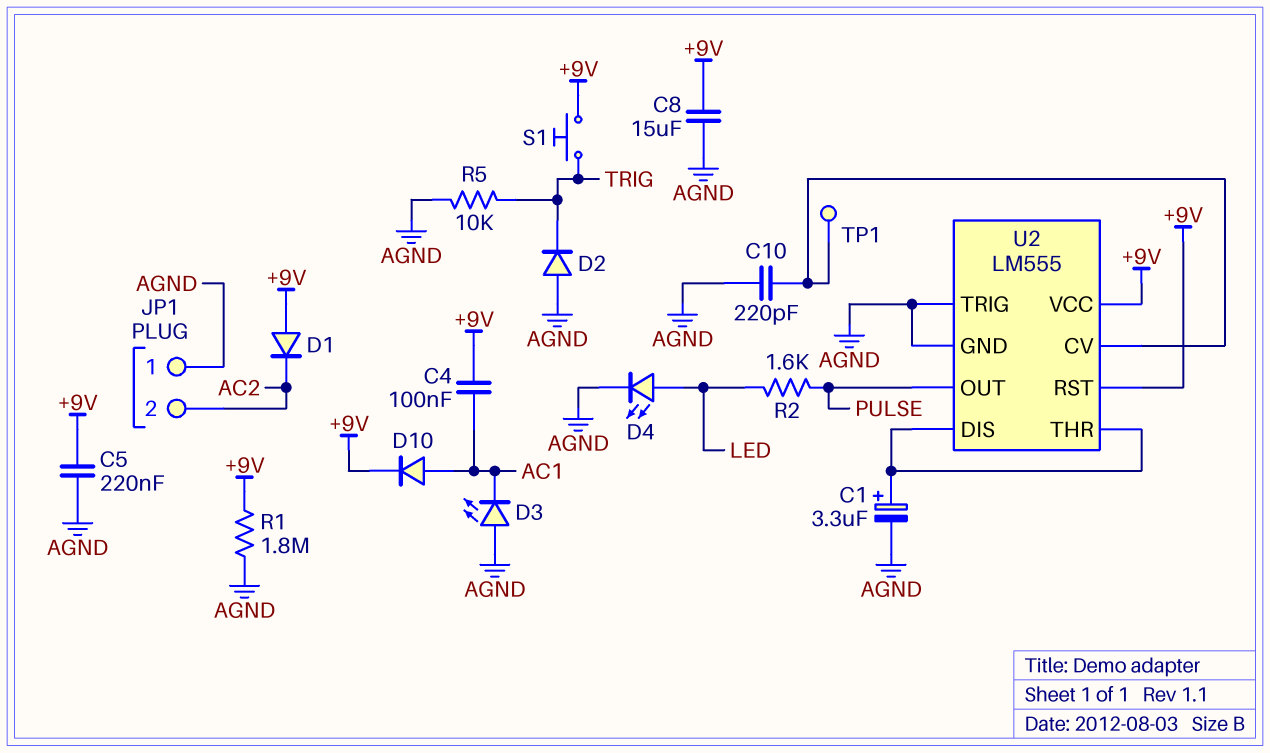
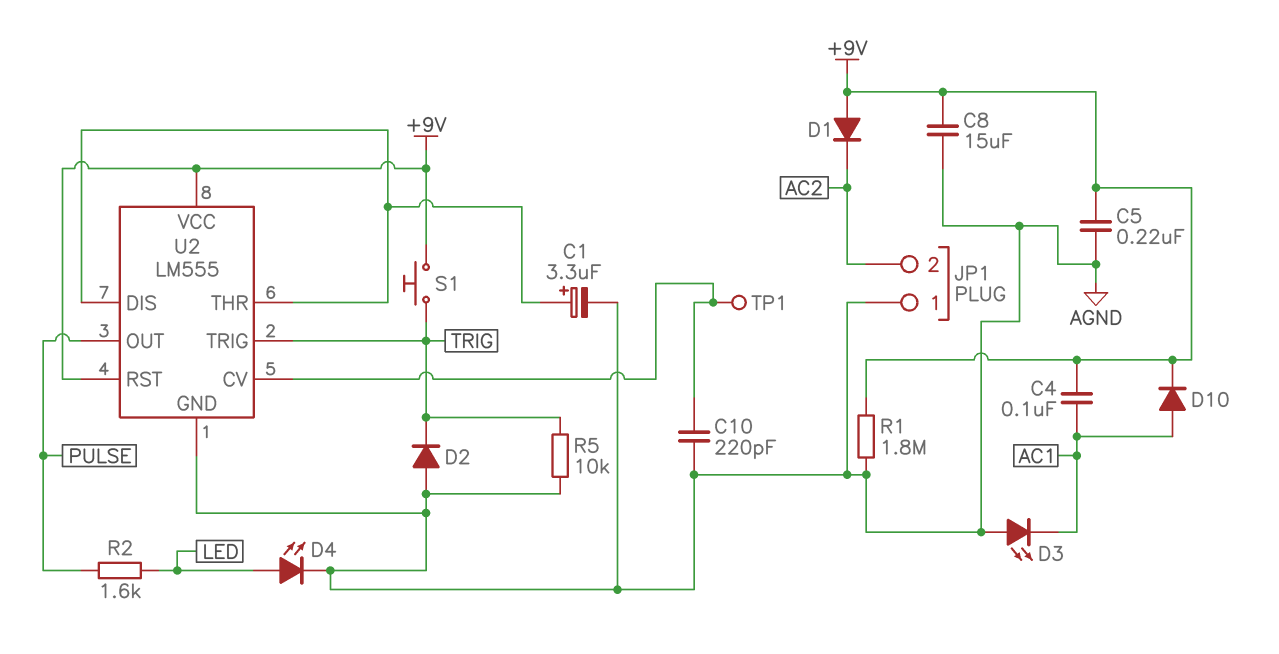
U2 pin TRIG: AGND -> TRIG

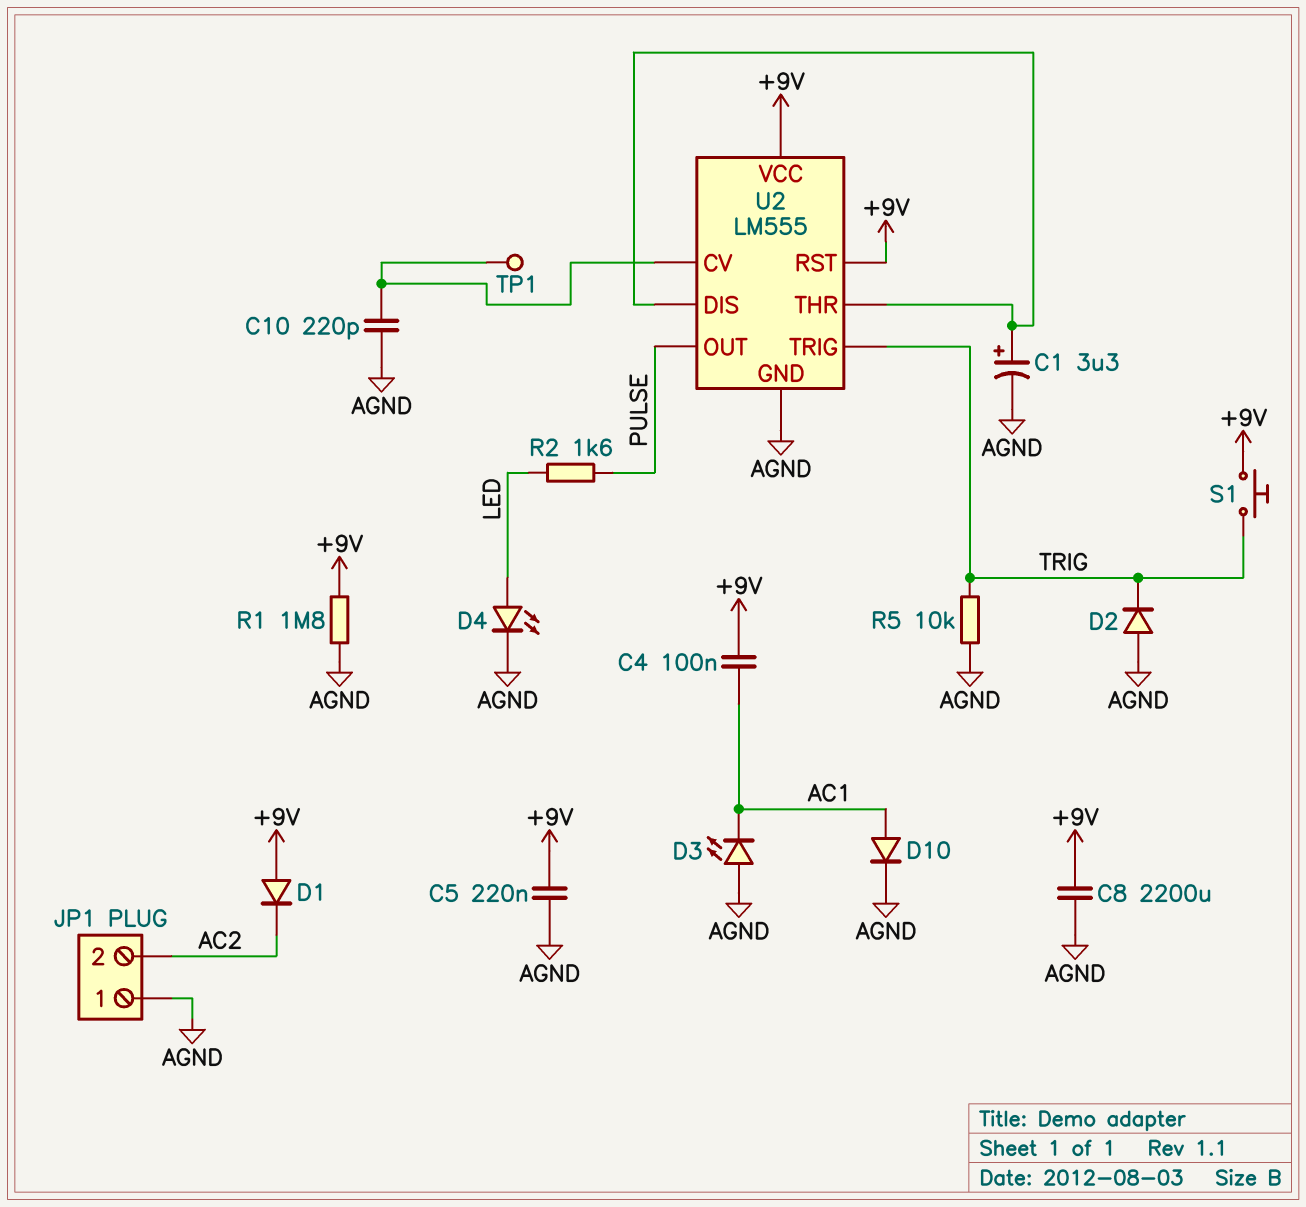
C8: 15uF (+9V, AGND) -> 2200uF (+9V, AGND)
D10: diode (A AC1, K +9V) -> diode (A AC1, K AGND)

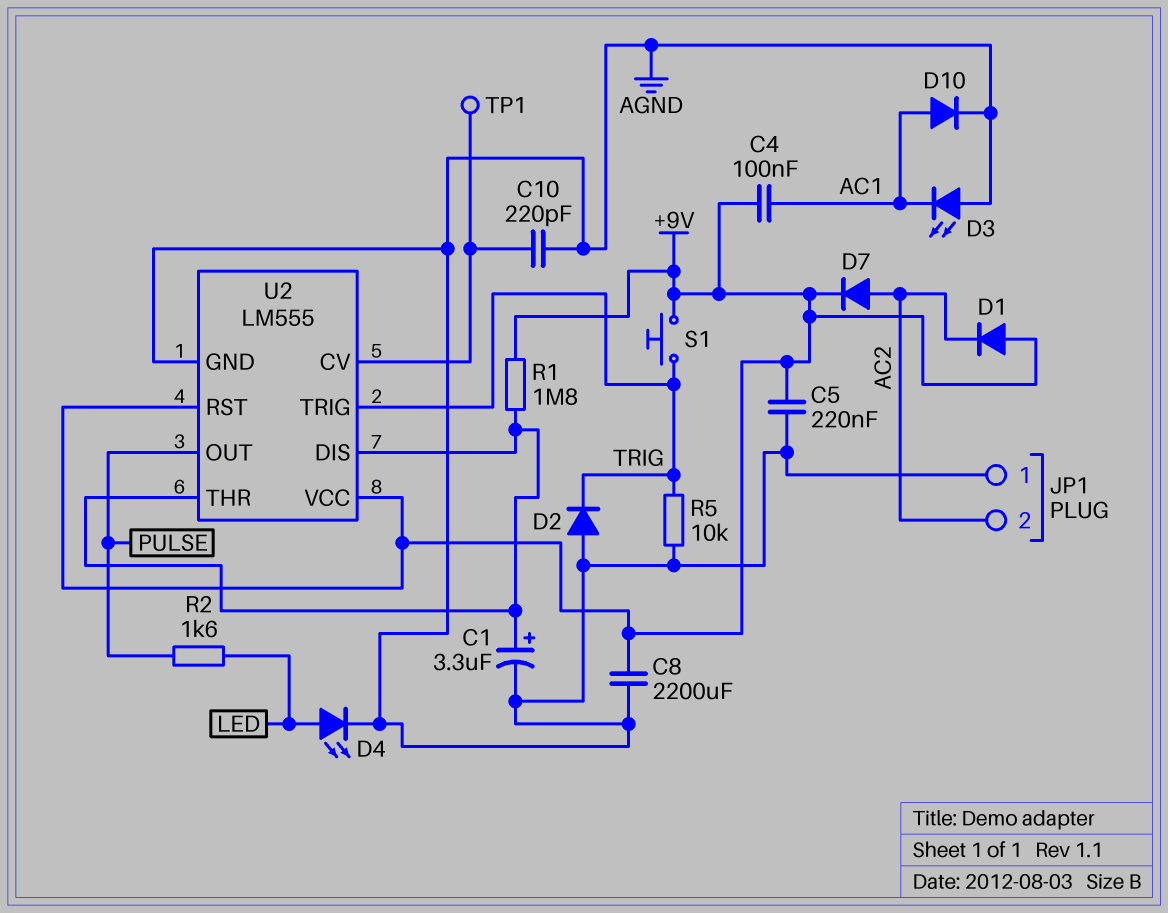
D7: none -> diode (A AC2, K +9V)
R1: 1.8M (+9V, AGND) -> 1.8M (+9V, U2/DIS)

